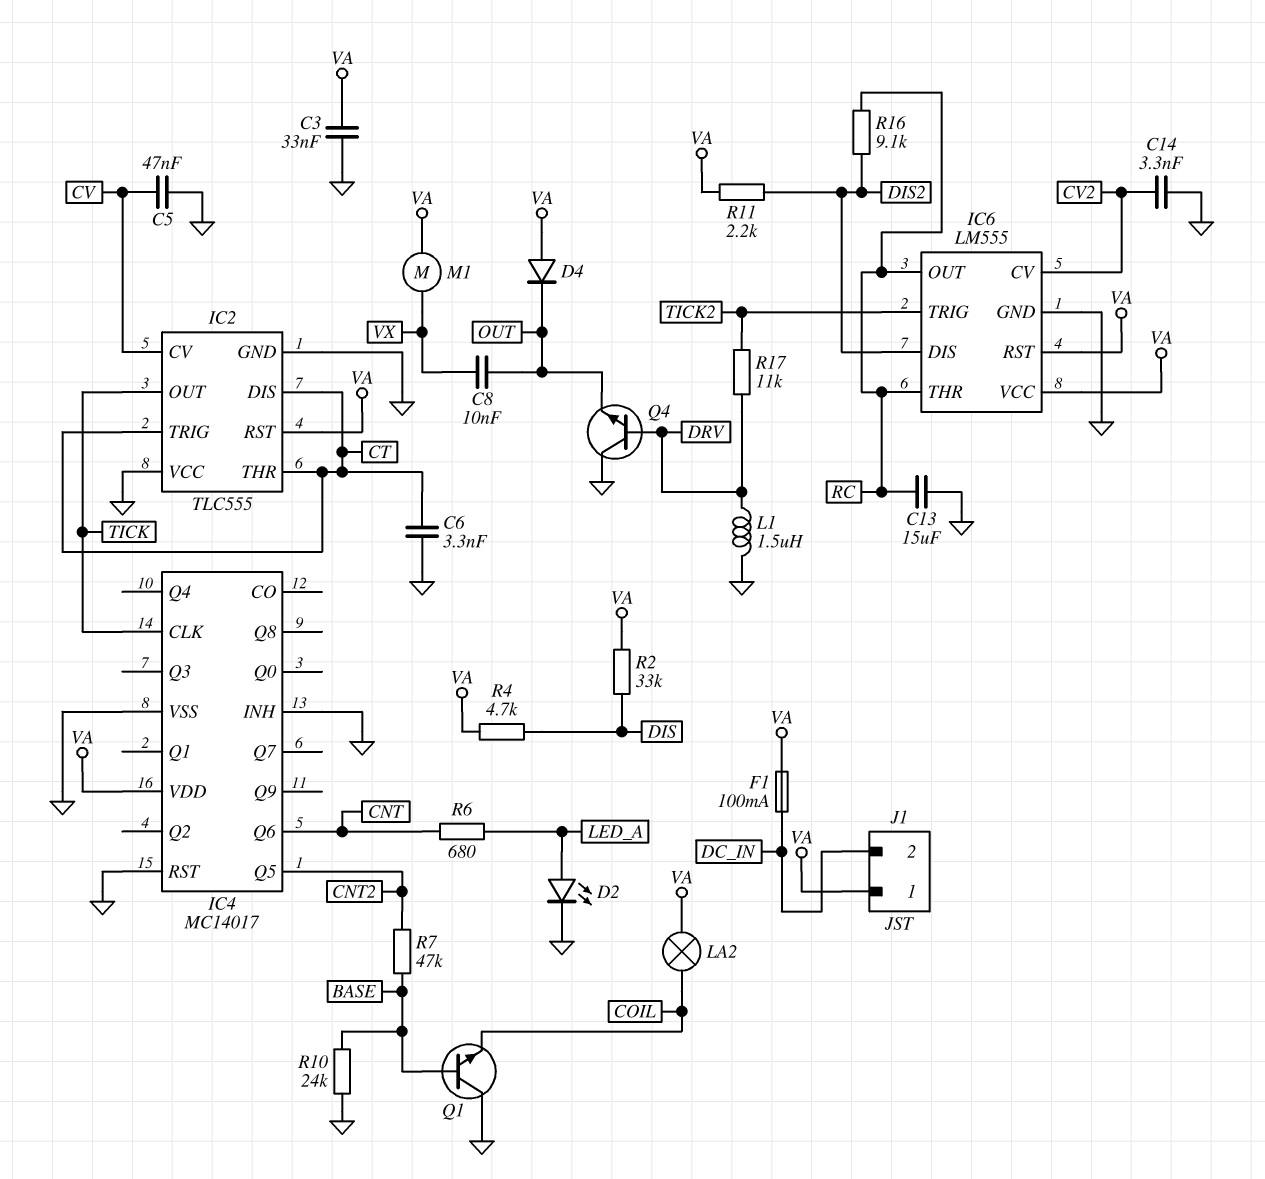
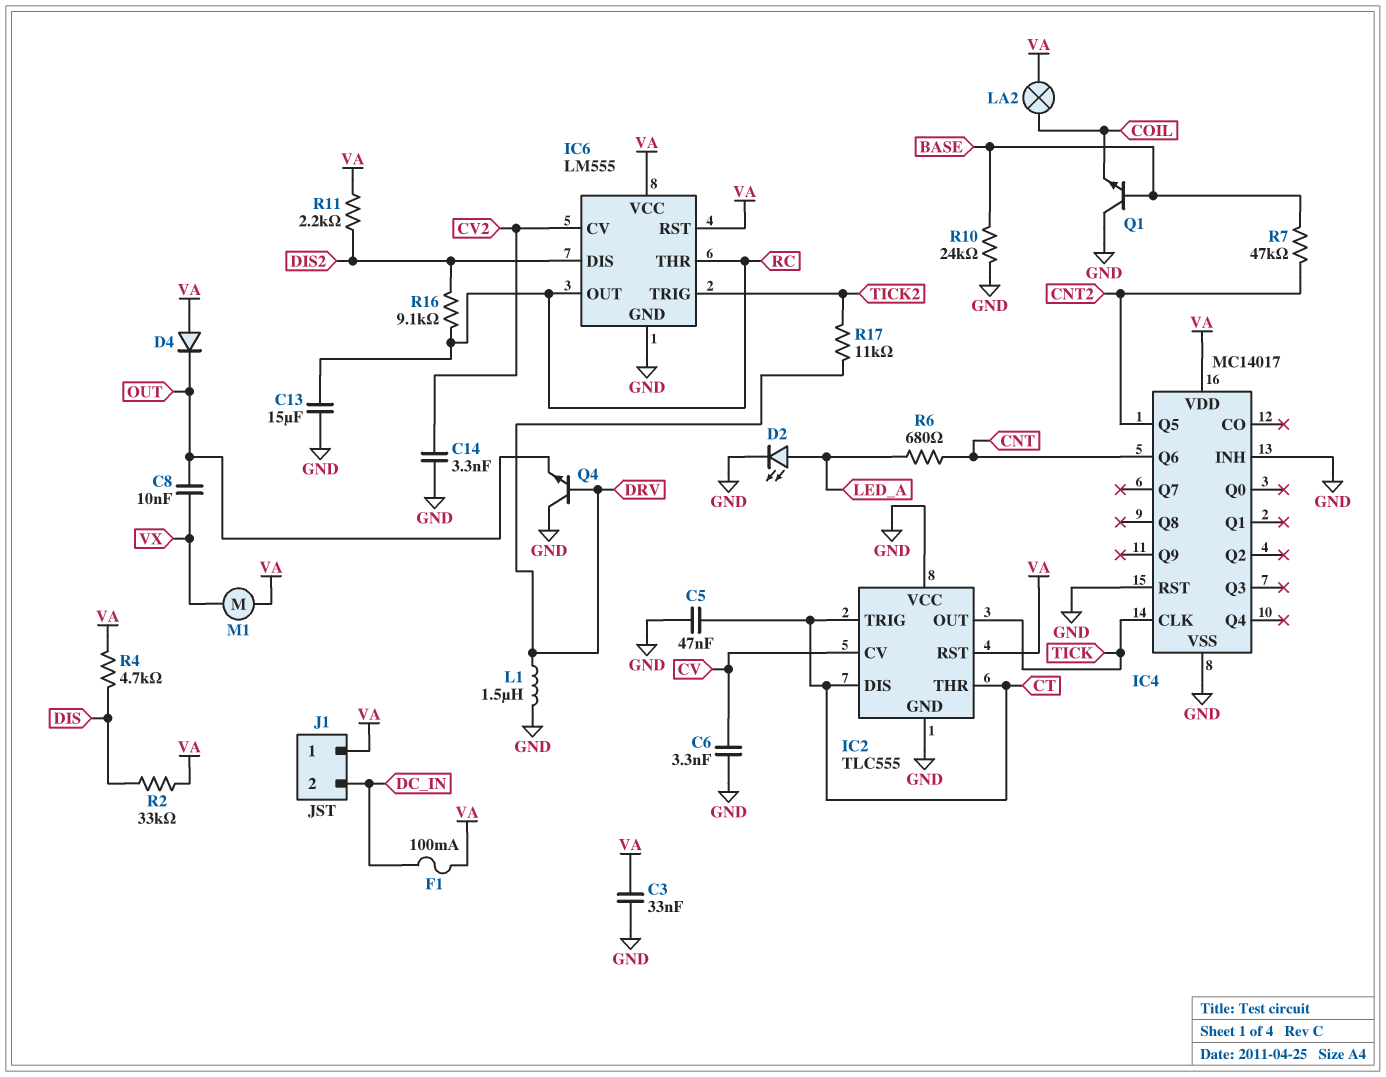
C5: 47nF (CV, GND) -> 47nF (CT, GND)
C6: 3.3nF (CT, GND) -> 3.3nF (CV, GND)

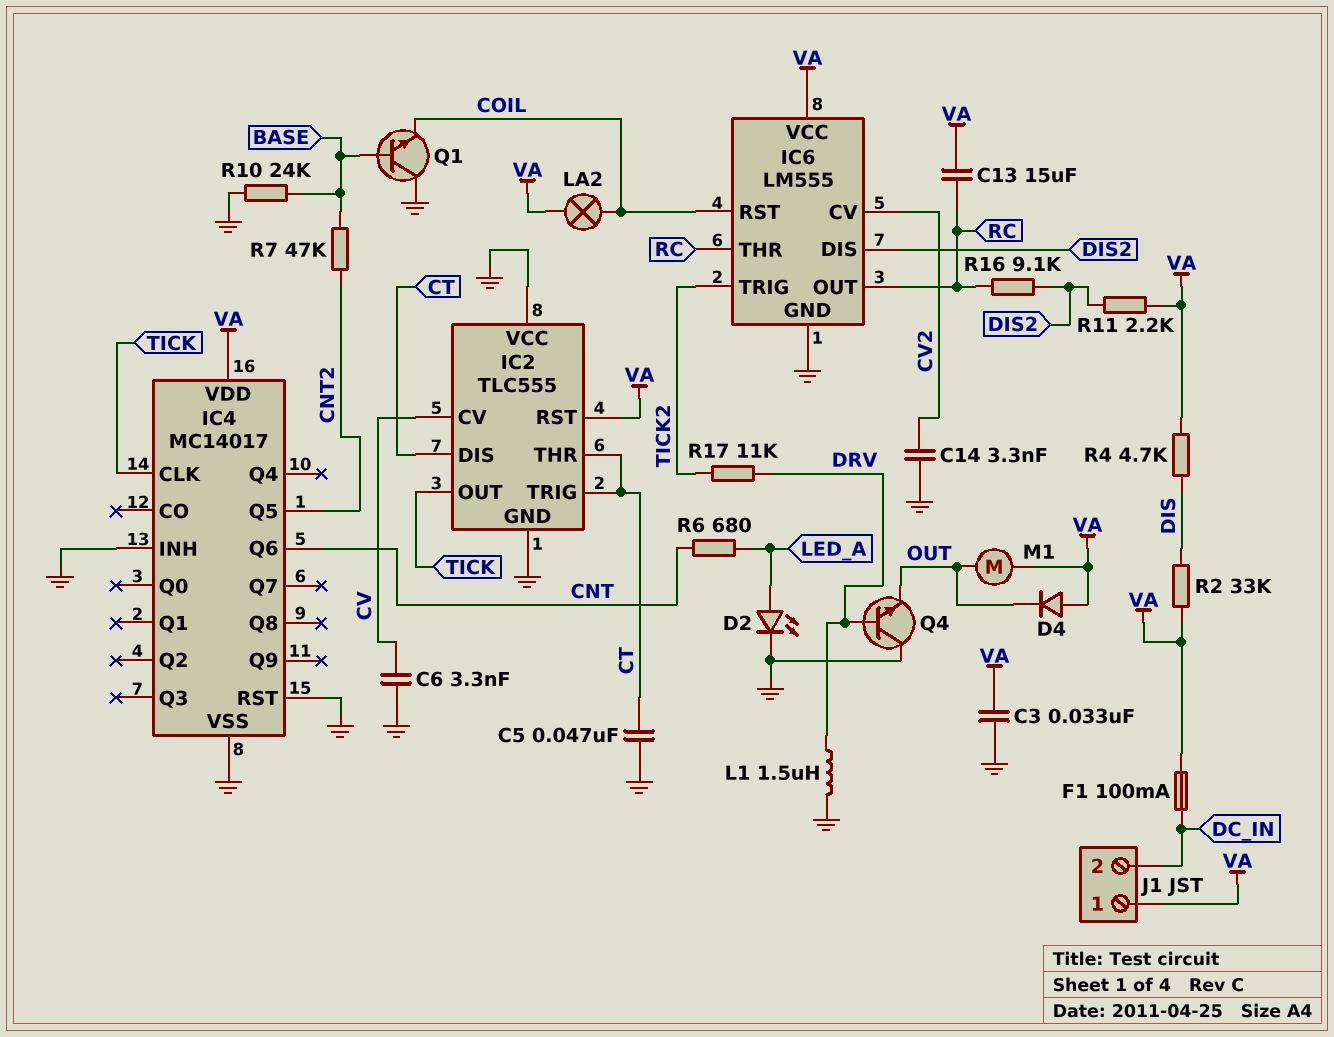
C8: 10nF (OUT, VX) -> none
C13: 15uF (GND, RC) -> 15uF (RC, VA)
IC6 pin RST: VA -> COIL
M1: motor (VA, VX) -> motor (OUT, VA)

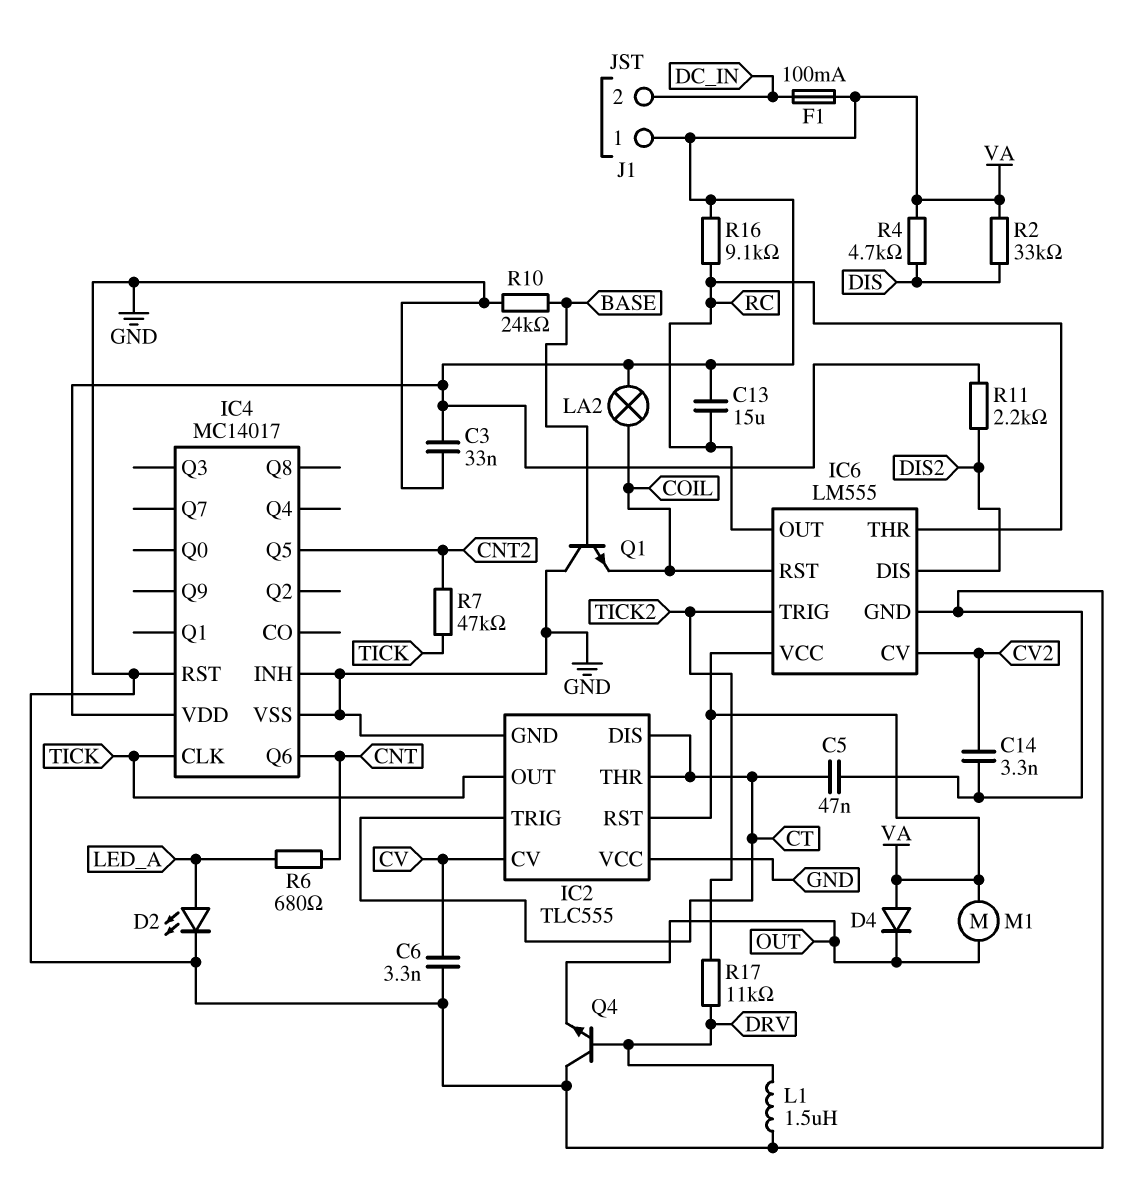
R7: 47k (BASE, CNT2) -> 47k (CNT2, TICK)
R16: 9.1k (DIS2, RC) -> 9.1k (RC, VA)

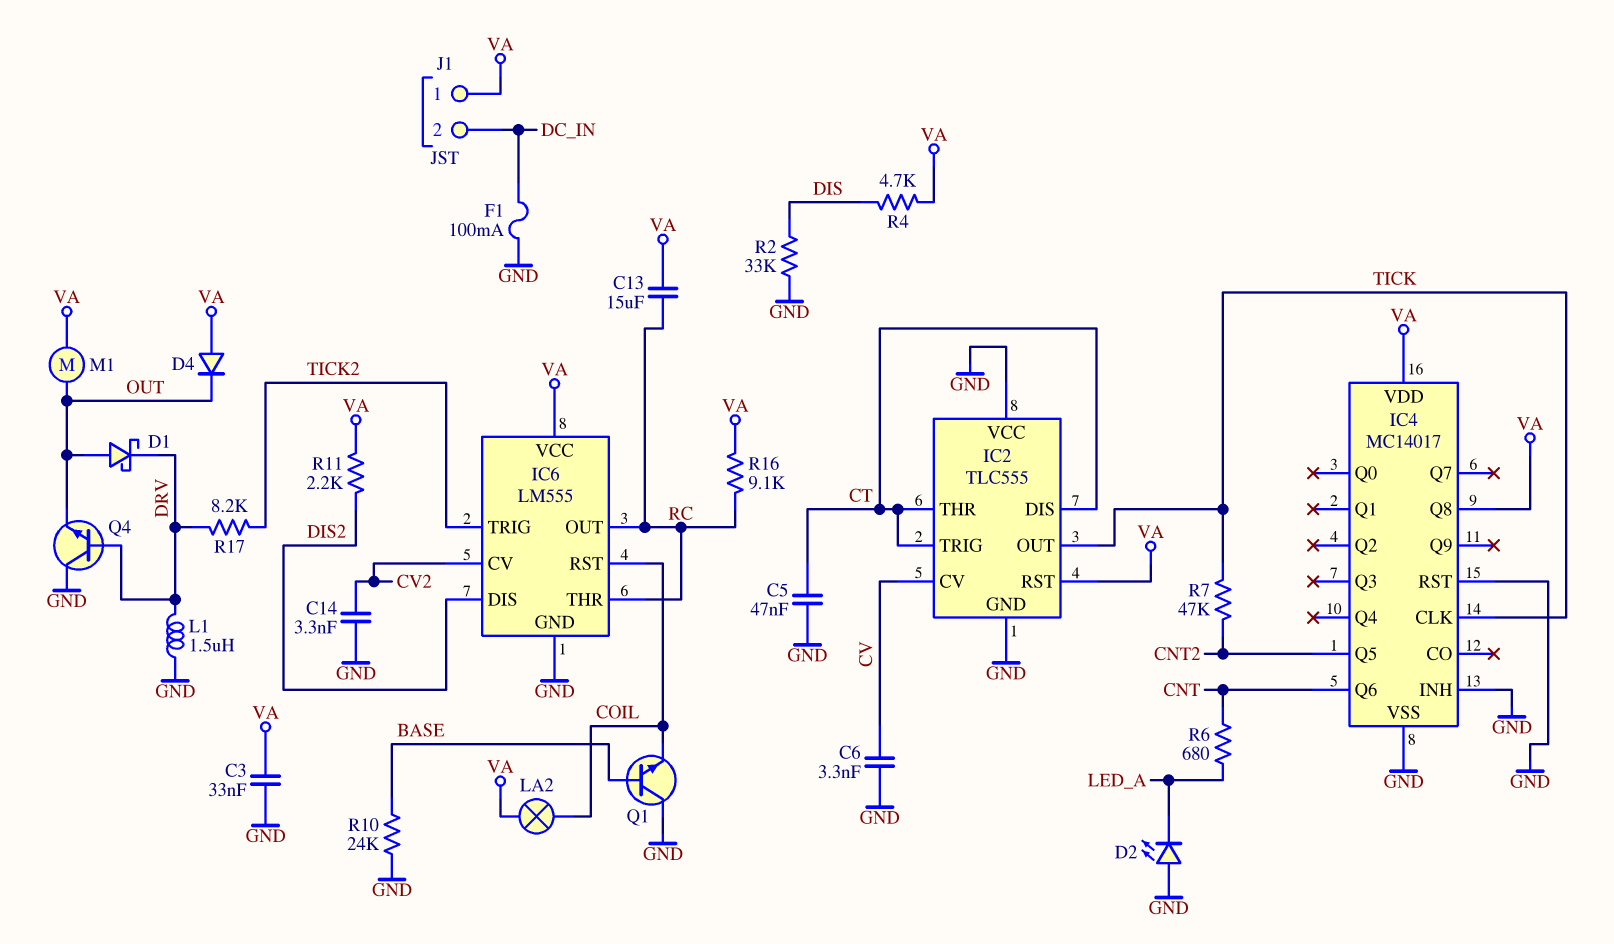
D1: none -> schottky (A OUT, K DRV)
D2: LED (A LED_A, K GND) -> LED (A GND, K LED_A)
F1: 100mA (DC_IN, VA) -> 100mA (DC_IN, GND)
IC4 pin Q8: none -> VA
R2: 33k (DIS, VA) -> 33k (DIS, GND)
R17: 11k (DRV, TICK2) -> 8.2k (DRV, TICK2)

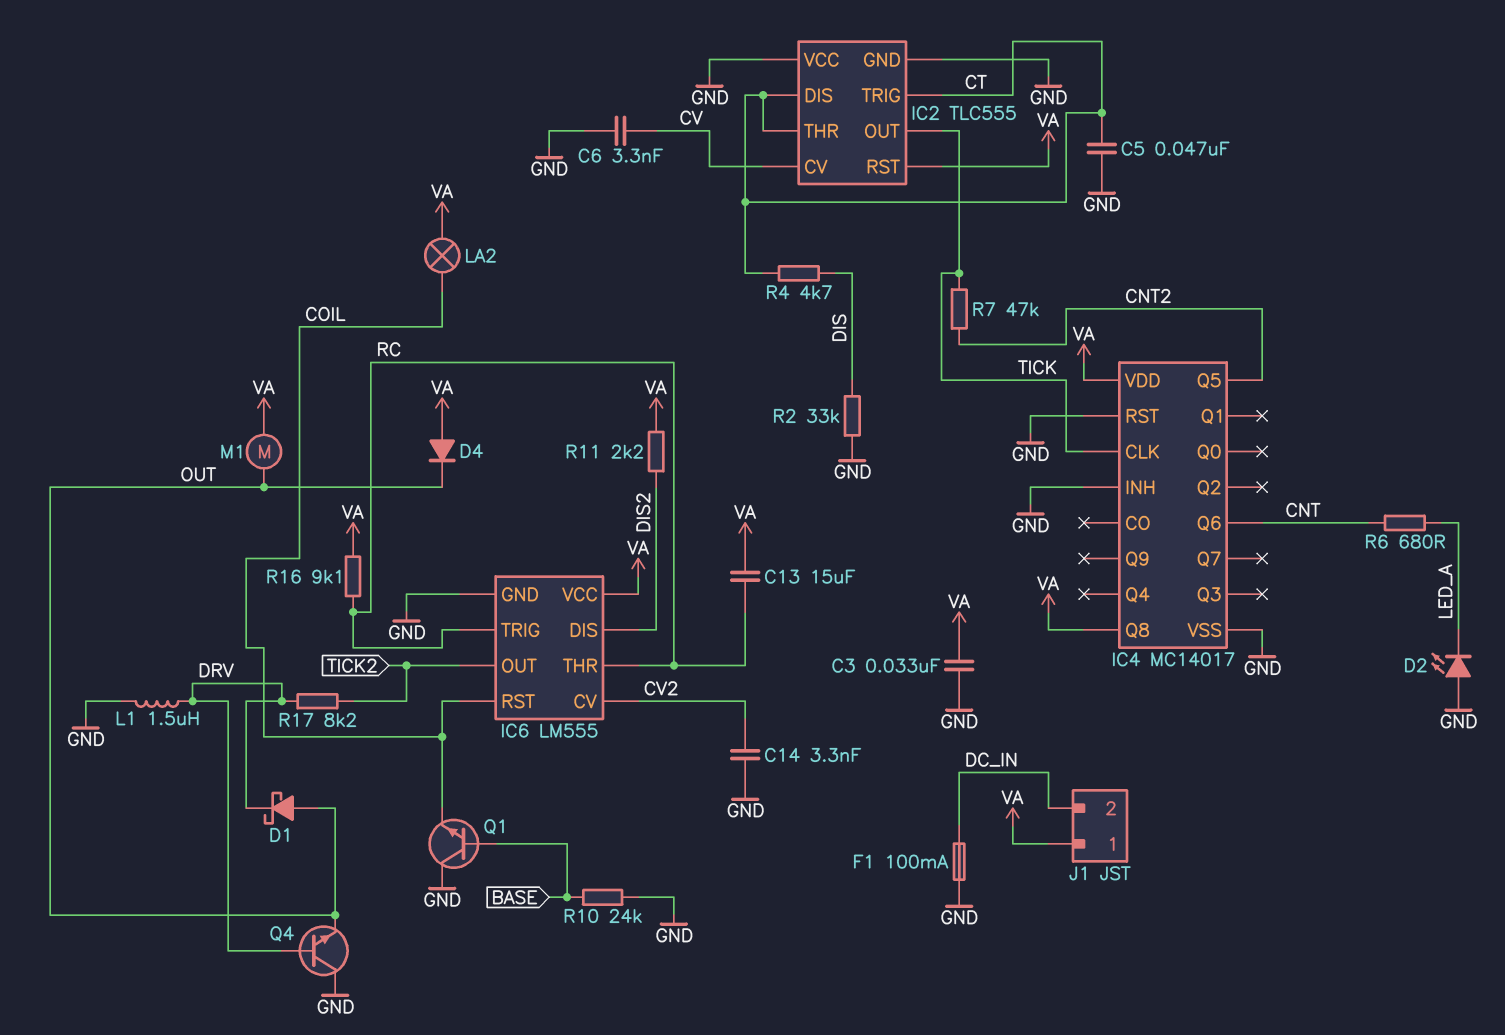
IC6 pin OUT: RC -> TICK2
IC6 pin TRIG: TICK2 -> RC
R4: 4.7k (DIS, VA) -> 4.7k (CT, DIS)

